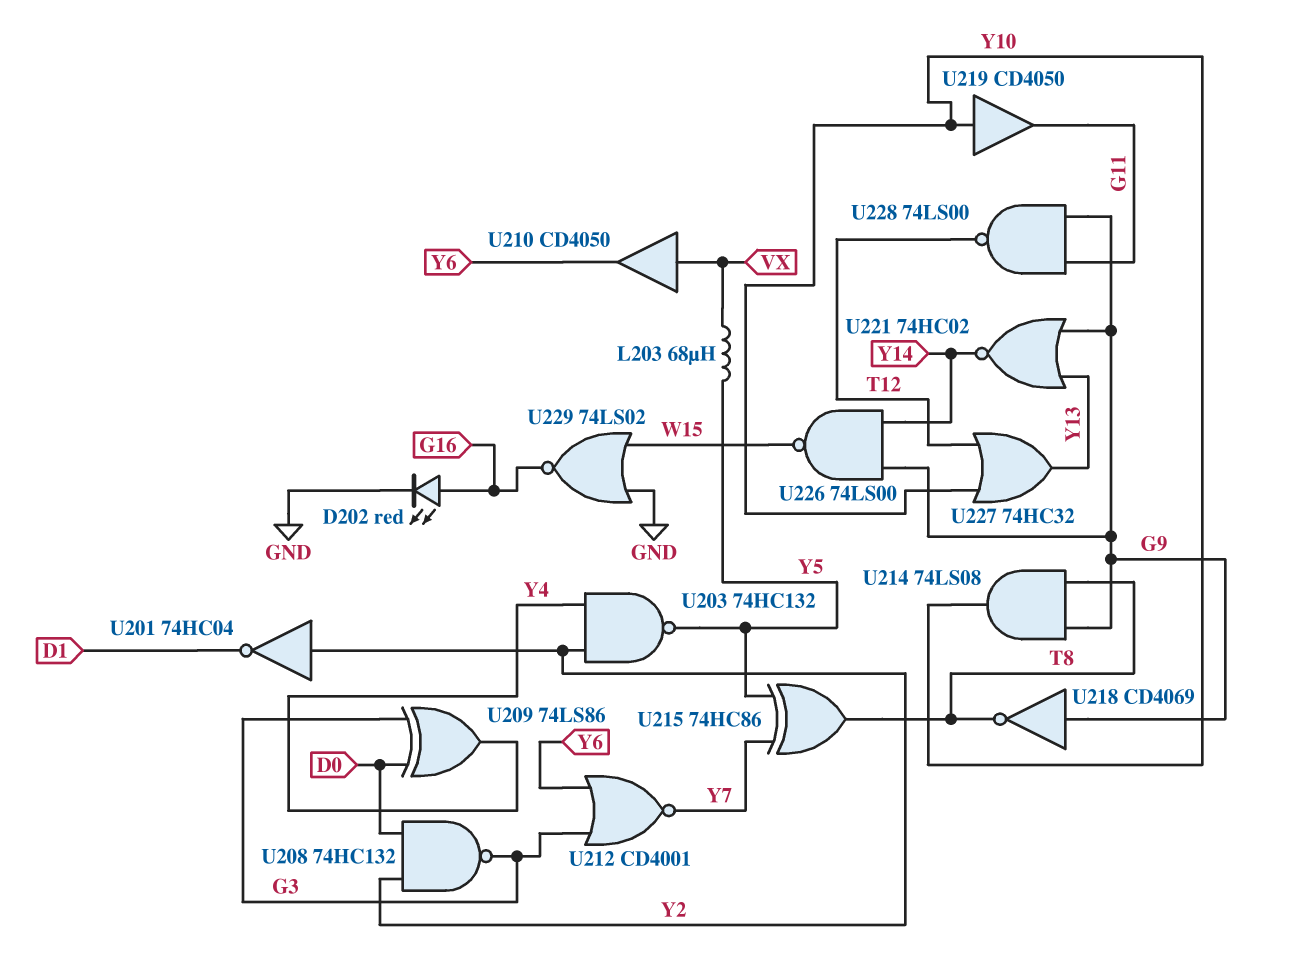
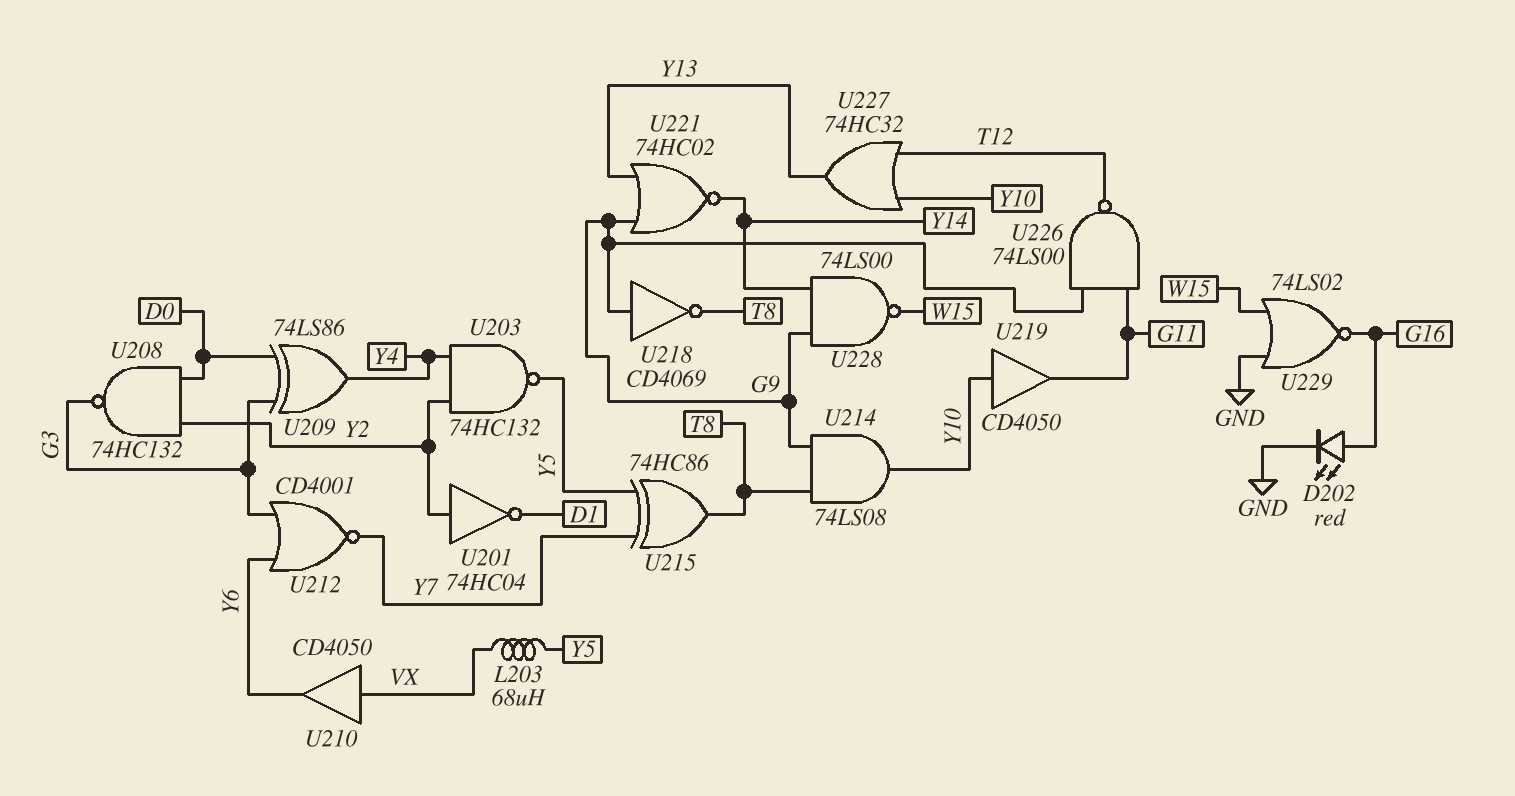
U226: NAND 74LS00 (in G9, in Y14, out W15) -> NAND 74LS00 (in G9, in G11, out T12)
U228: NAND 74LS00 (in G9, in G11, out T12) -> NAND 74LS00 (in G9, in Y14, out W15)

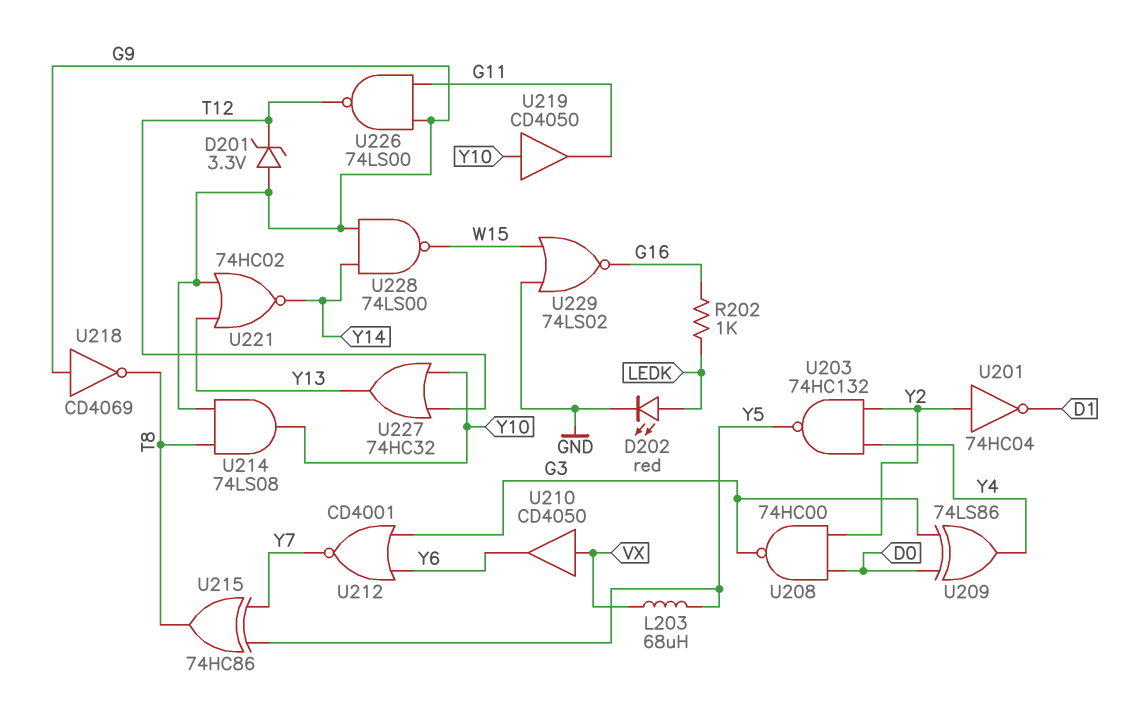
D201: none -> zener 3.3V (A G9, K T12)
D202: LED red (A G16, K GND) -> LED red (A LEDK, K GND)
R202: none -> 1k (G16, LEDK)
U208: NAND 74HC132 (in D0, in Y2, out G3) -> NAND 74HC00 (in D0, in Y2, out G3)

